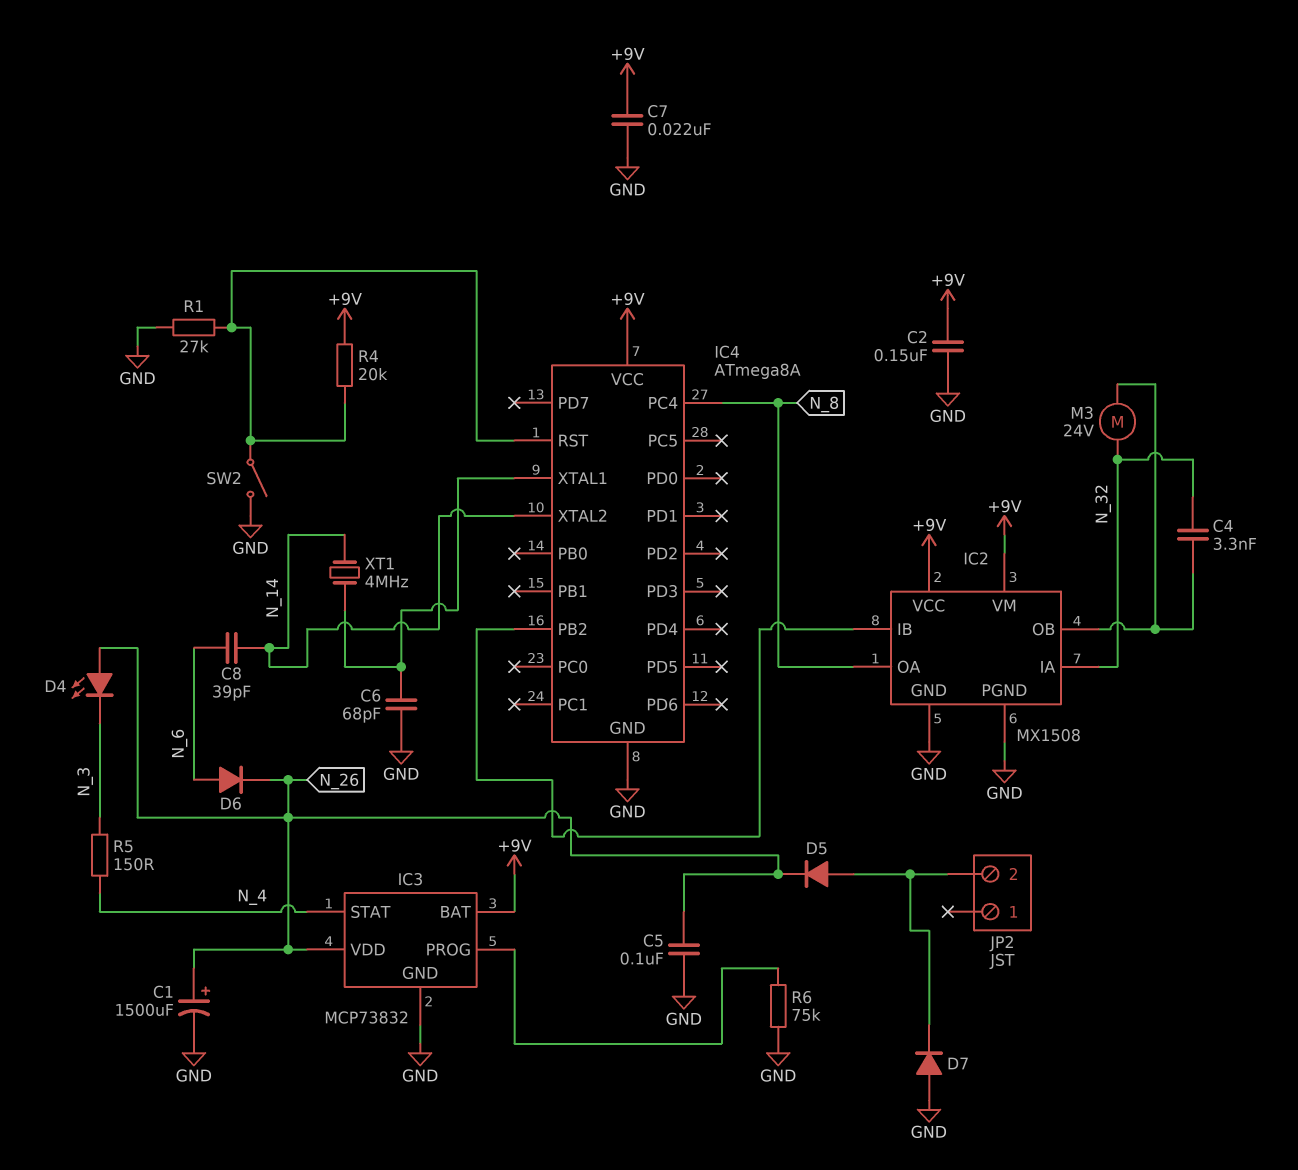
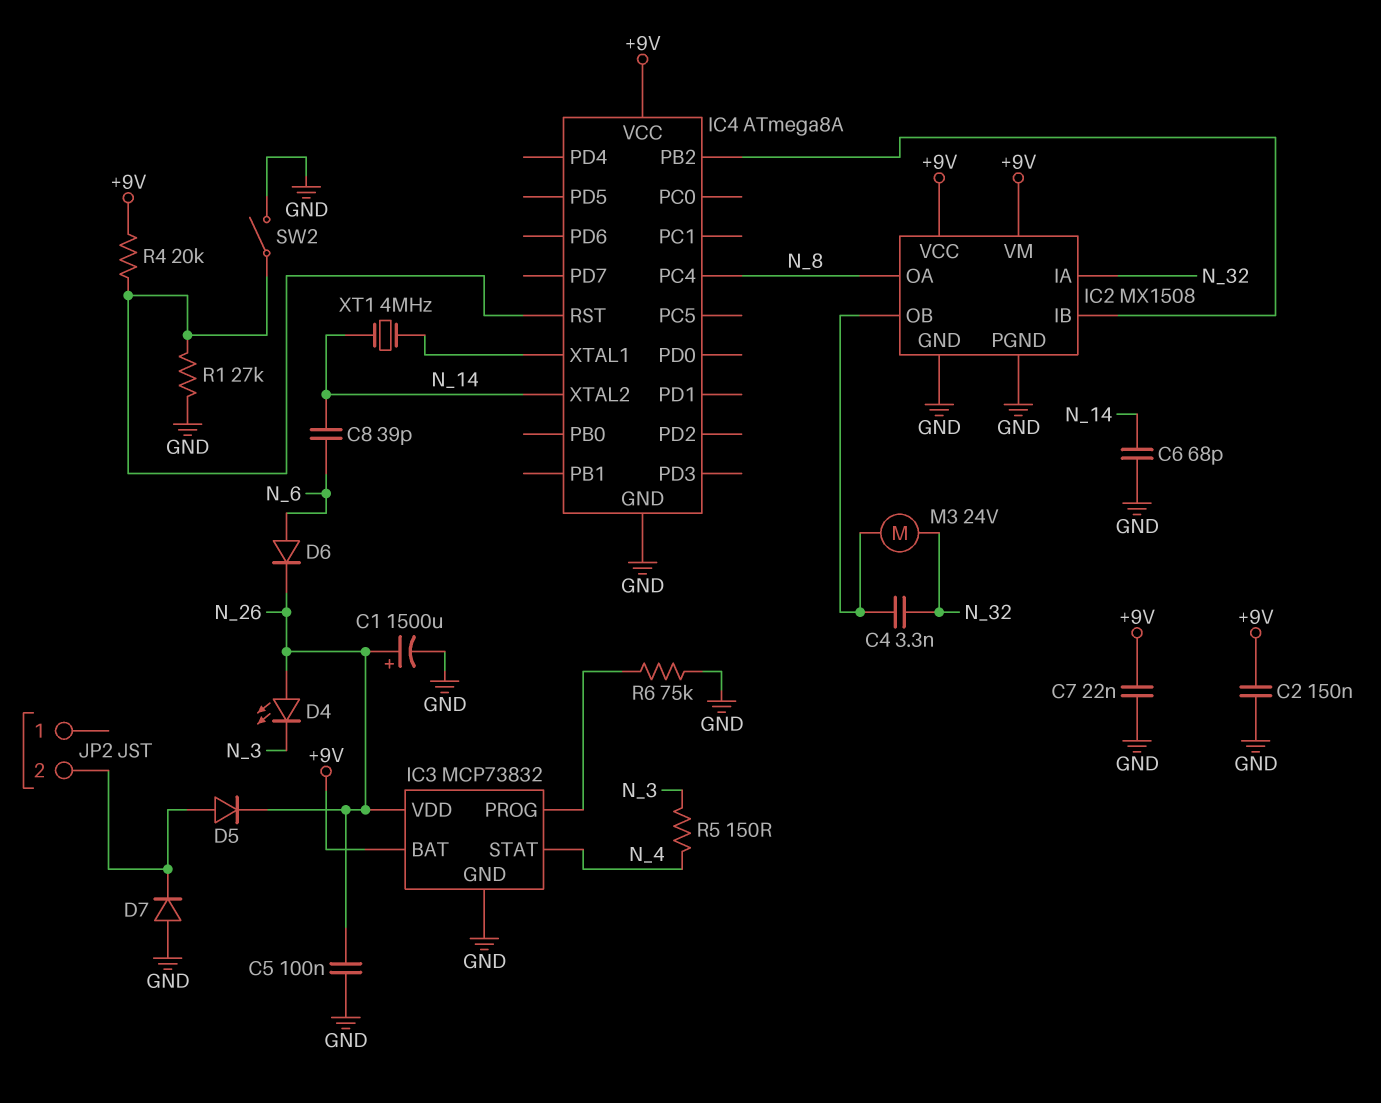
C6: 68pF (GND, IC4/XTAL1) -> 68pF (GND, N_14)

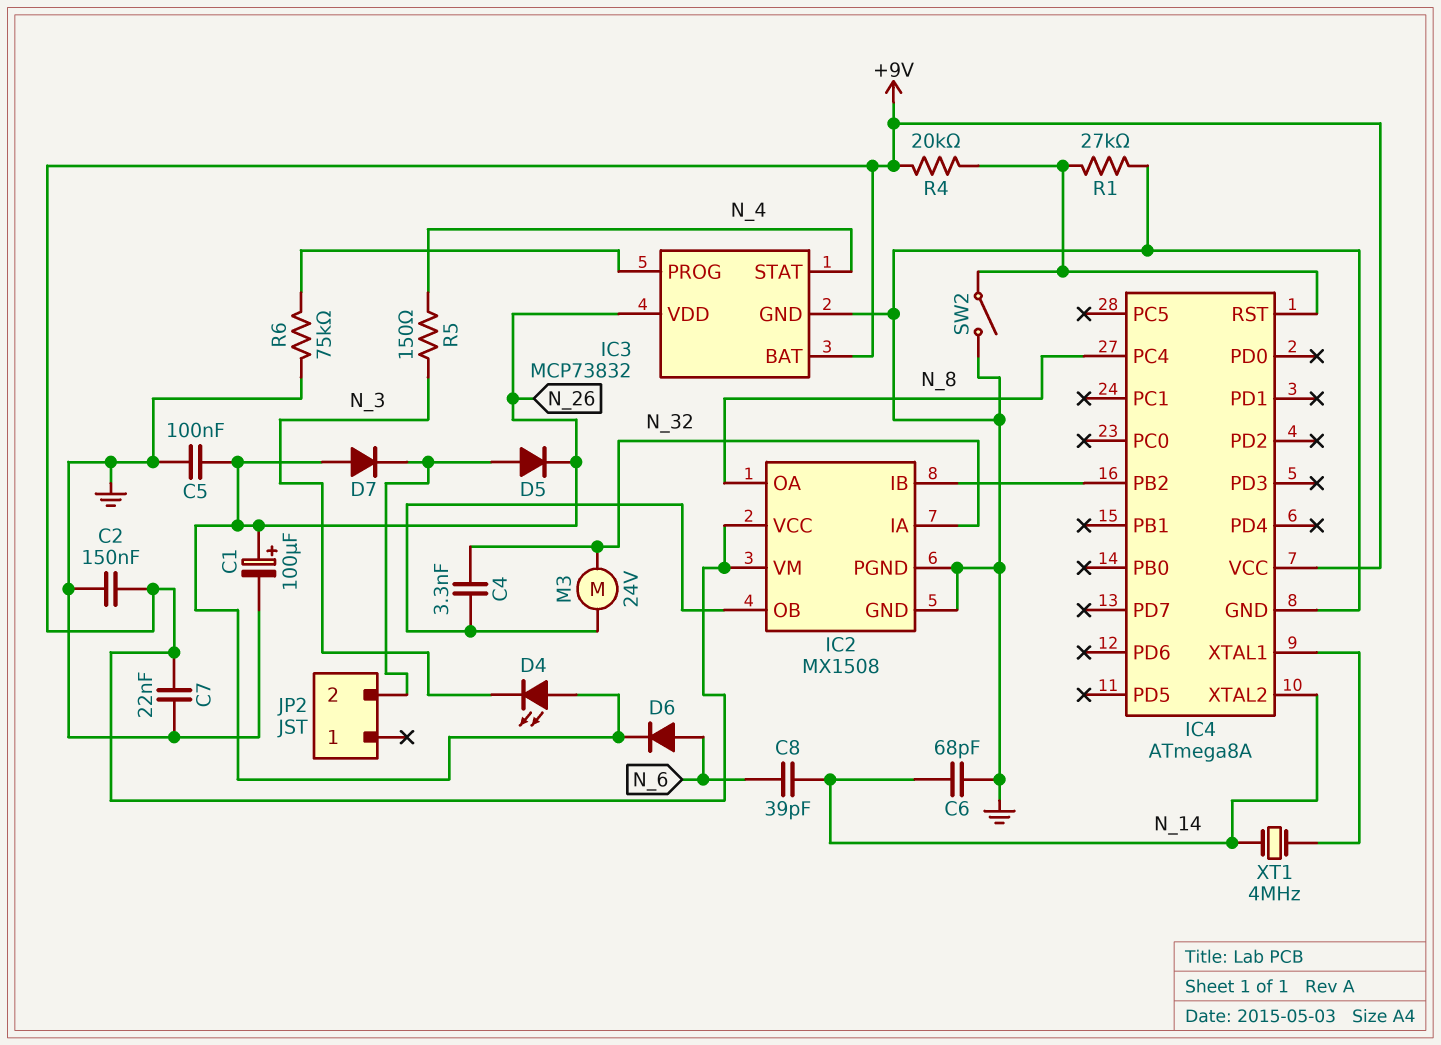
C1: 1500uF (plus N_26, minus GND) -> 100uF (plus N_26, minus GND)
D7: diode (A GND, K JP2/2) -> diode (A N_26, K JP2/2)

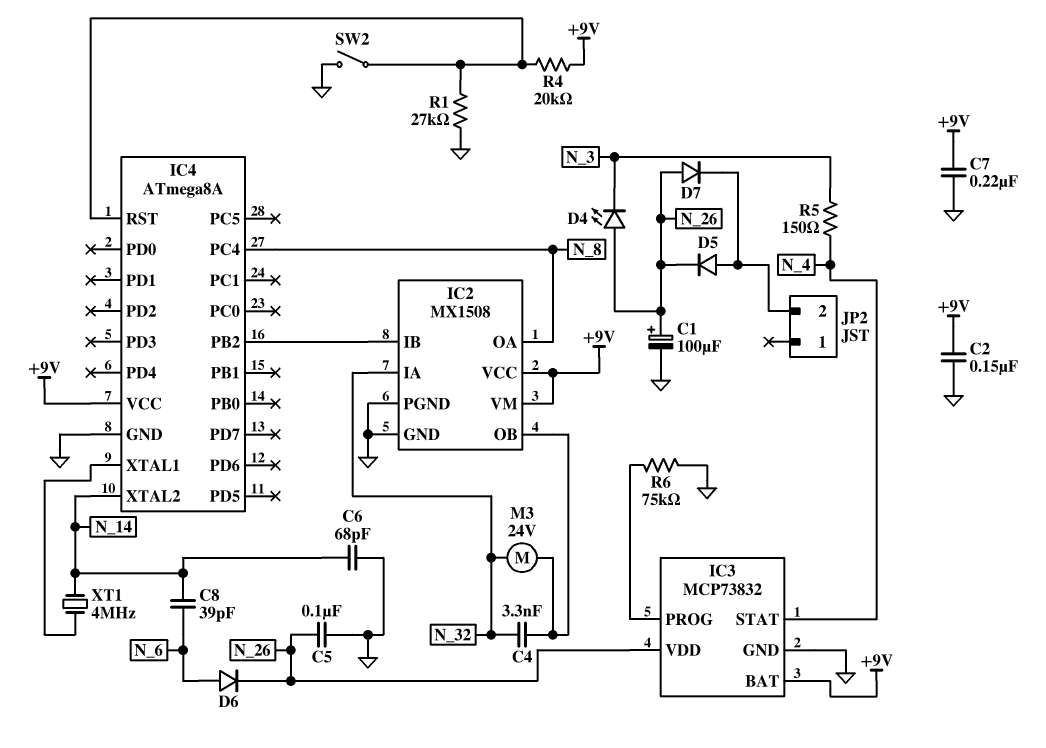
C7: 22nF (+9V, GND) -> 220nF (+9V, GND)

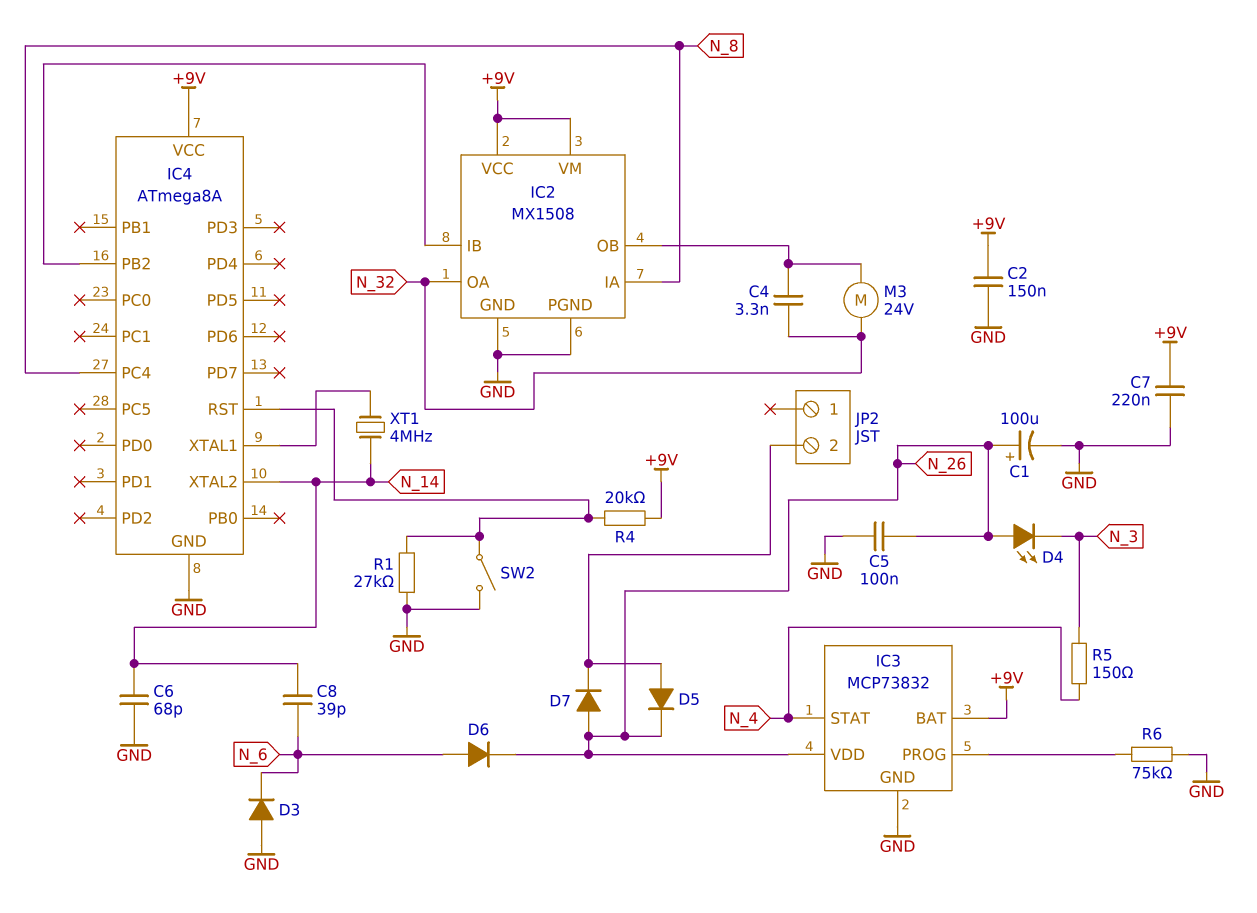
D3: none -> diode (A GND, K N_6)
IC2 pin IA: N_32 -> N_8
IC2 pin OA: N_8 -> N_32

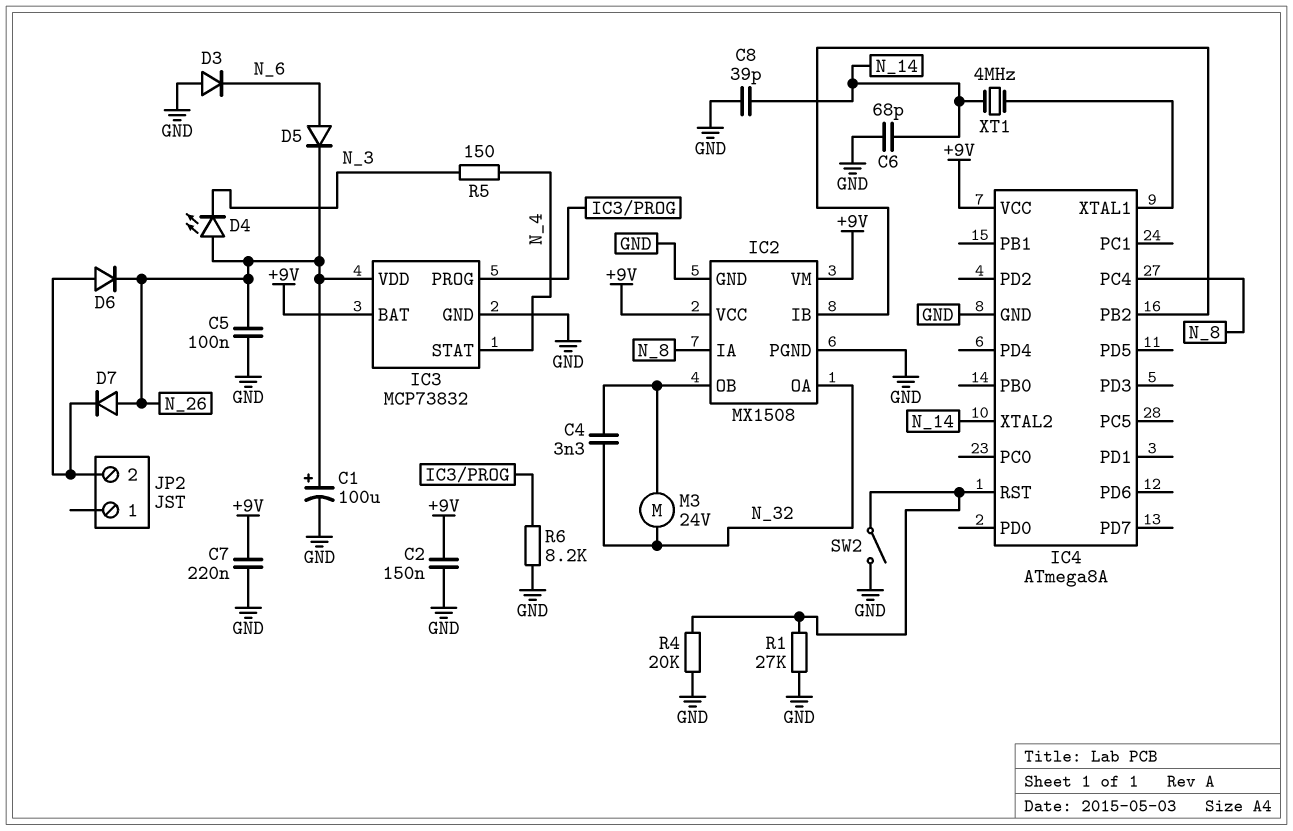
C8: 39pF (N_6, N_14) -> 39pF (GND, N_14)
D5: diode (A JP2/2, K N_26) -> diode (A N_6, K N_26)
D6: diode (A N_6, K N_26) -> diode (A JP2/2, K N_26)
R4: 20k (+9V, IC4/RST) -> 20k (GND, IC4/RST)
R6: 75k (GND, IC3/PROG) -> 8.2k (GND, IC3/PROG)

